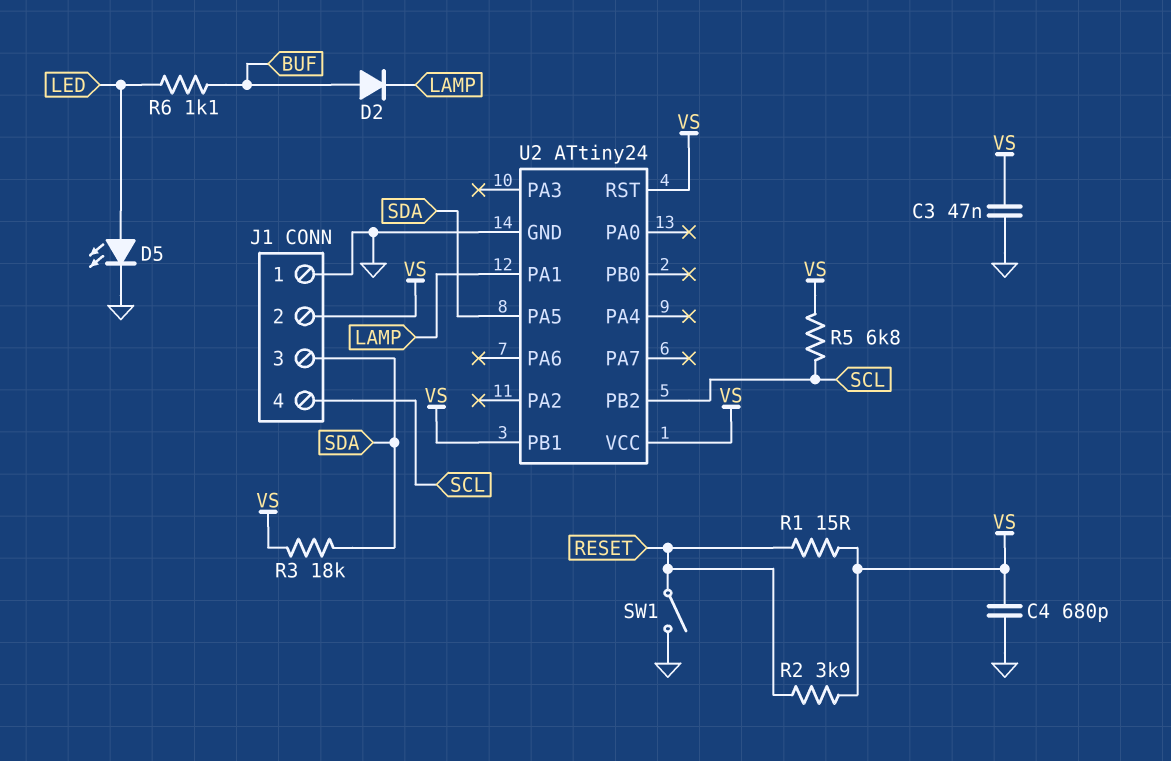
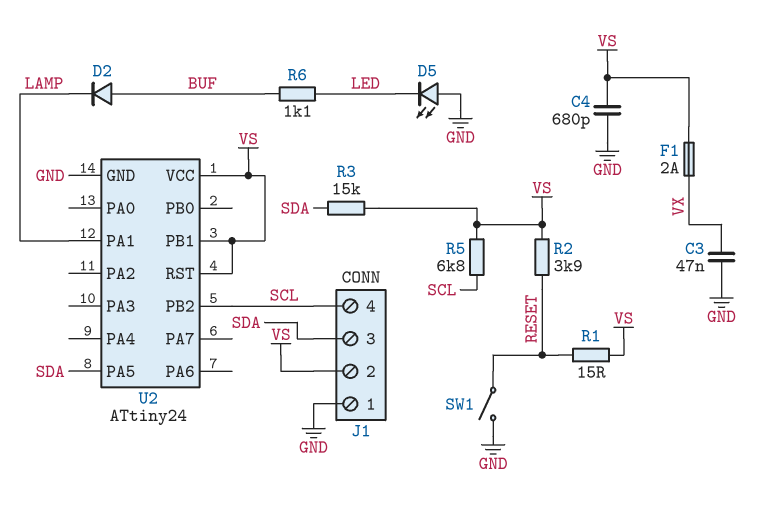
C3: 47nF (GND, VS) -> 47nF (GND, VX)
D5: LED (A LED, K GND) -> LED (A GND, K LED)
F1: none -> 2A (VS, VX)
R3: 18k (SDA, VS) -> 15k (SDA, VS)

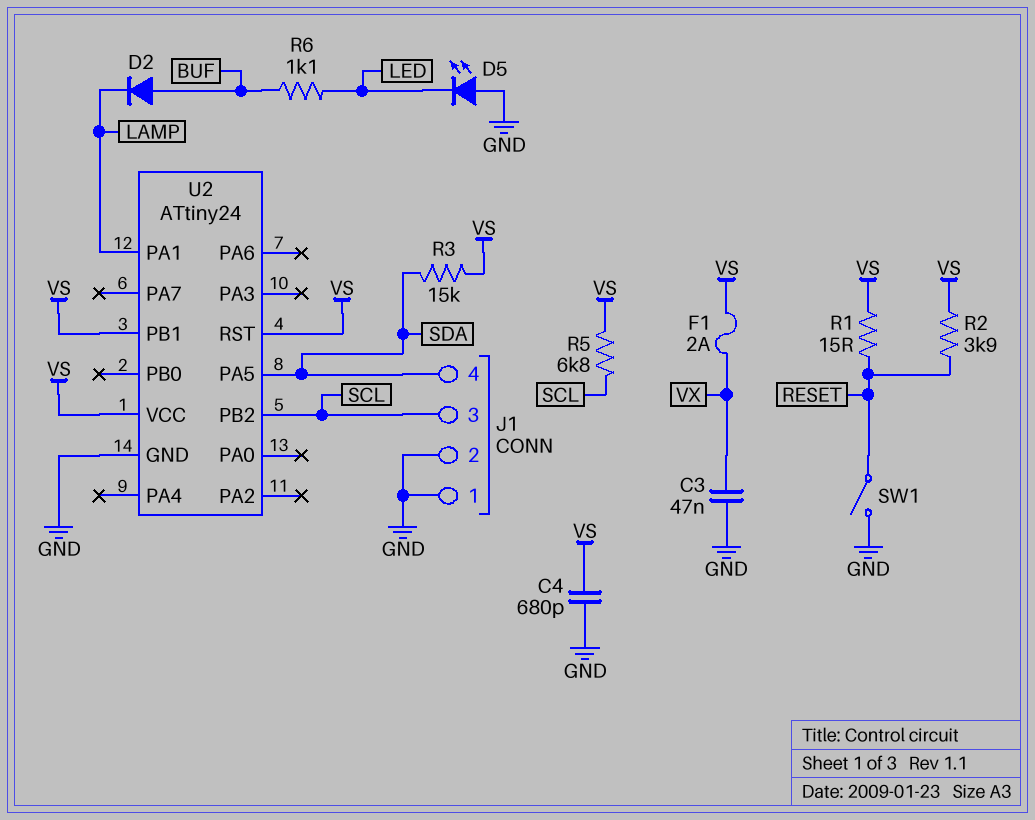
J1 pin 2: VS -> GND
J1 pin 3: SDA -> SCL
J1 pin 4: SCL -> SDA

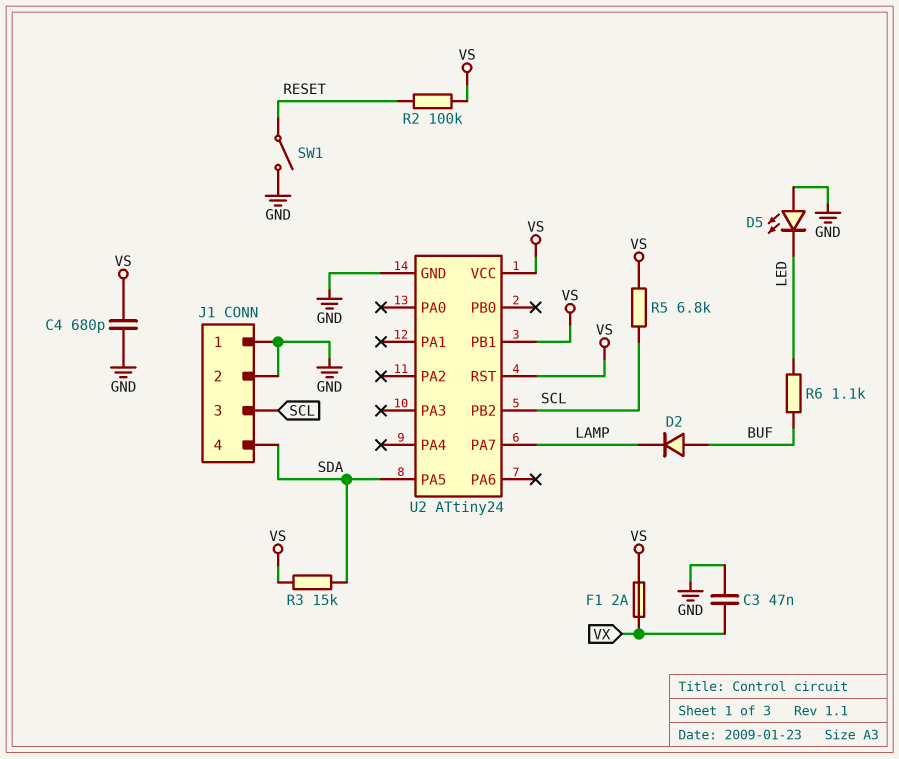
R1: 15 (RESET, VS) -> none
R2: 3.9k (RESET, VS) -> 100k (RESET, VS)
U2 pin PA1: LAMP -> none
U2 pin PA7: none -> LAMP

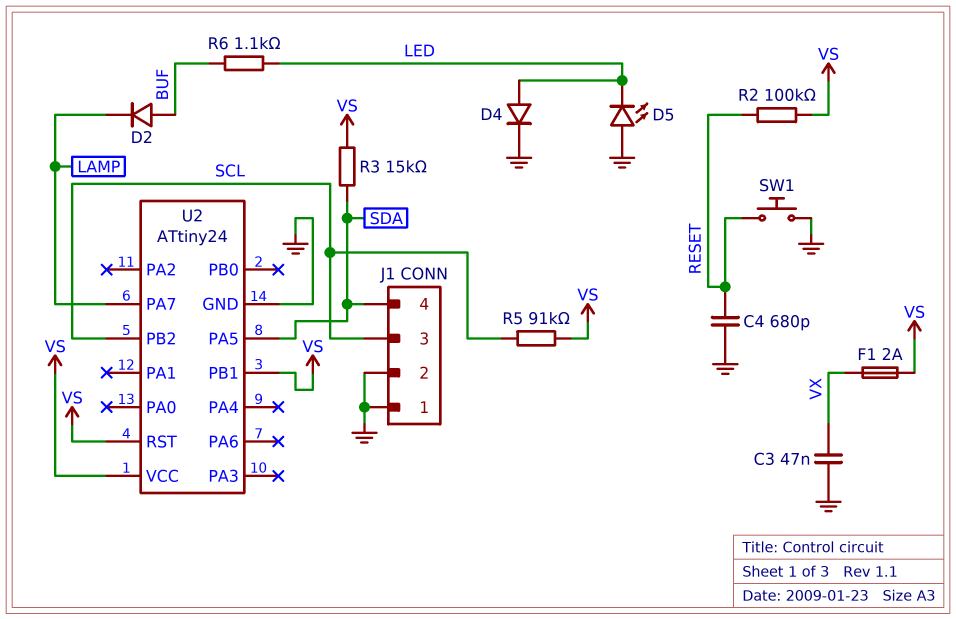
C4: 680pF (GND, VS) -> 680pF (GND, RESET)
D4: none -> diode (A LED, K GND)
R5: 6.8k (SCL, VS) -> 91k (SCL, VS)
SW1: switch (GND, RESET) -> button (GND, RESET)

